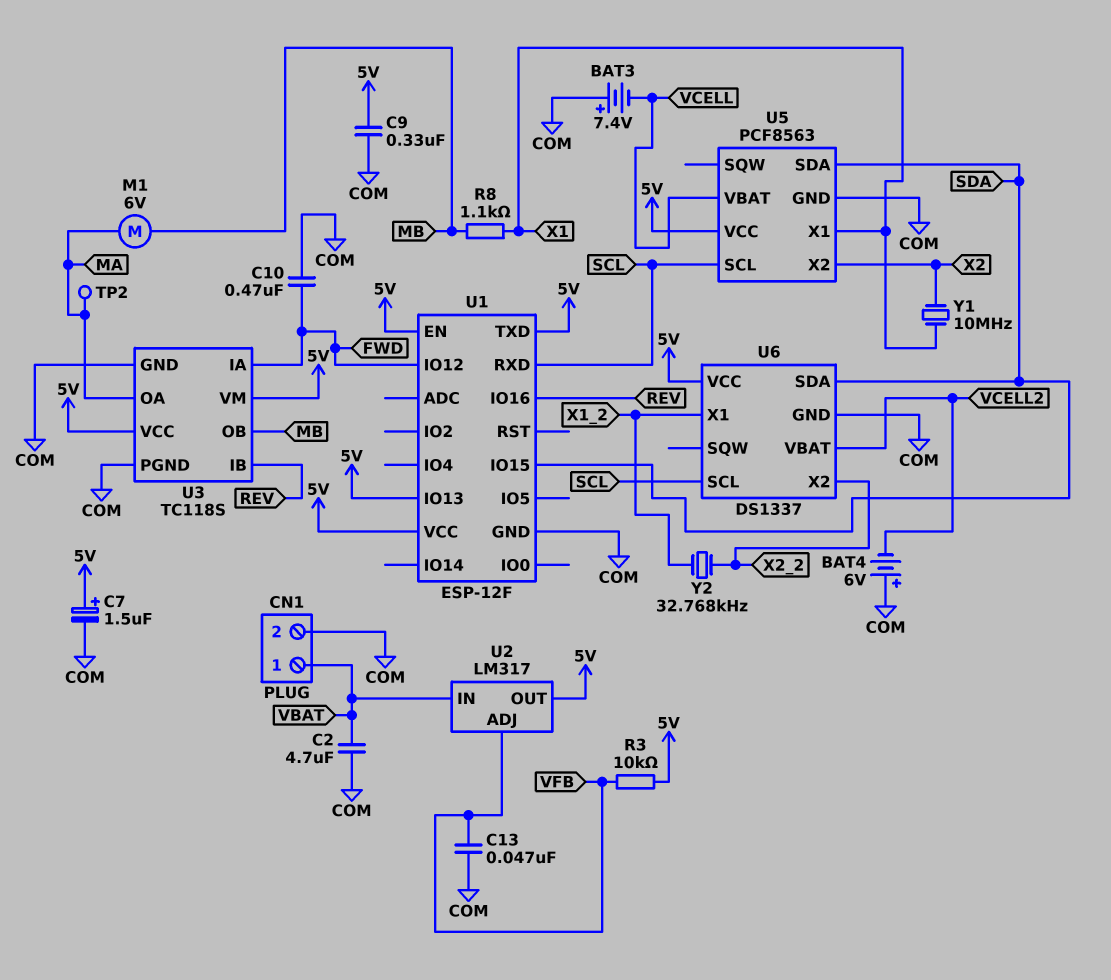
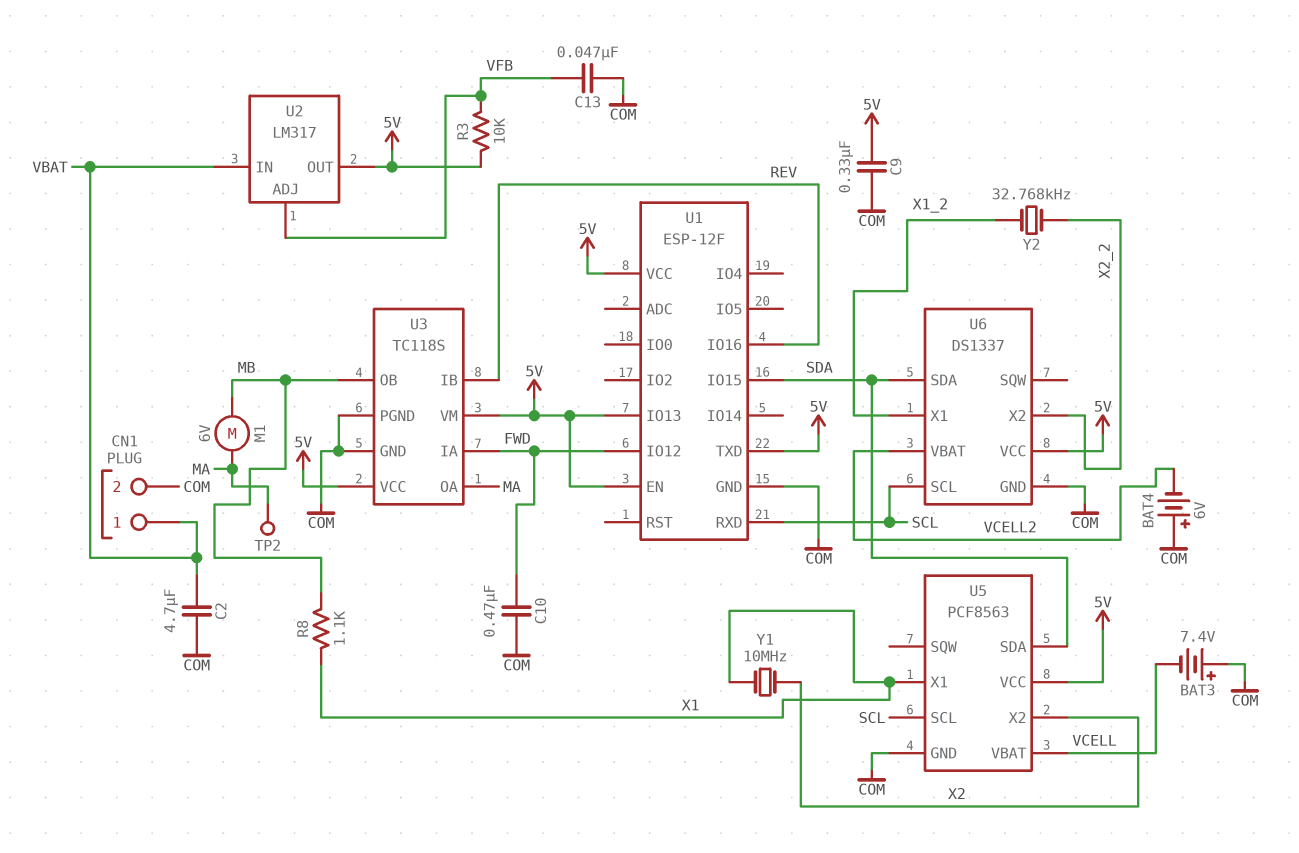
C7: 1.5uF (plus 5V, minus COM) -> none

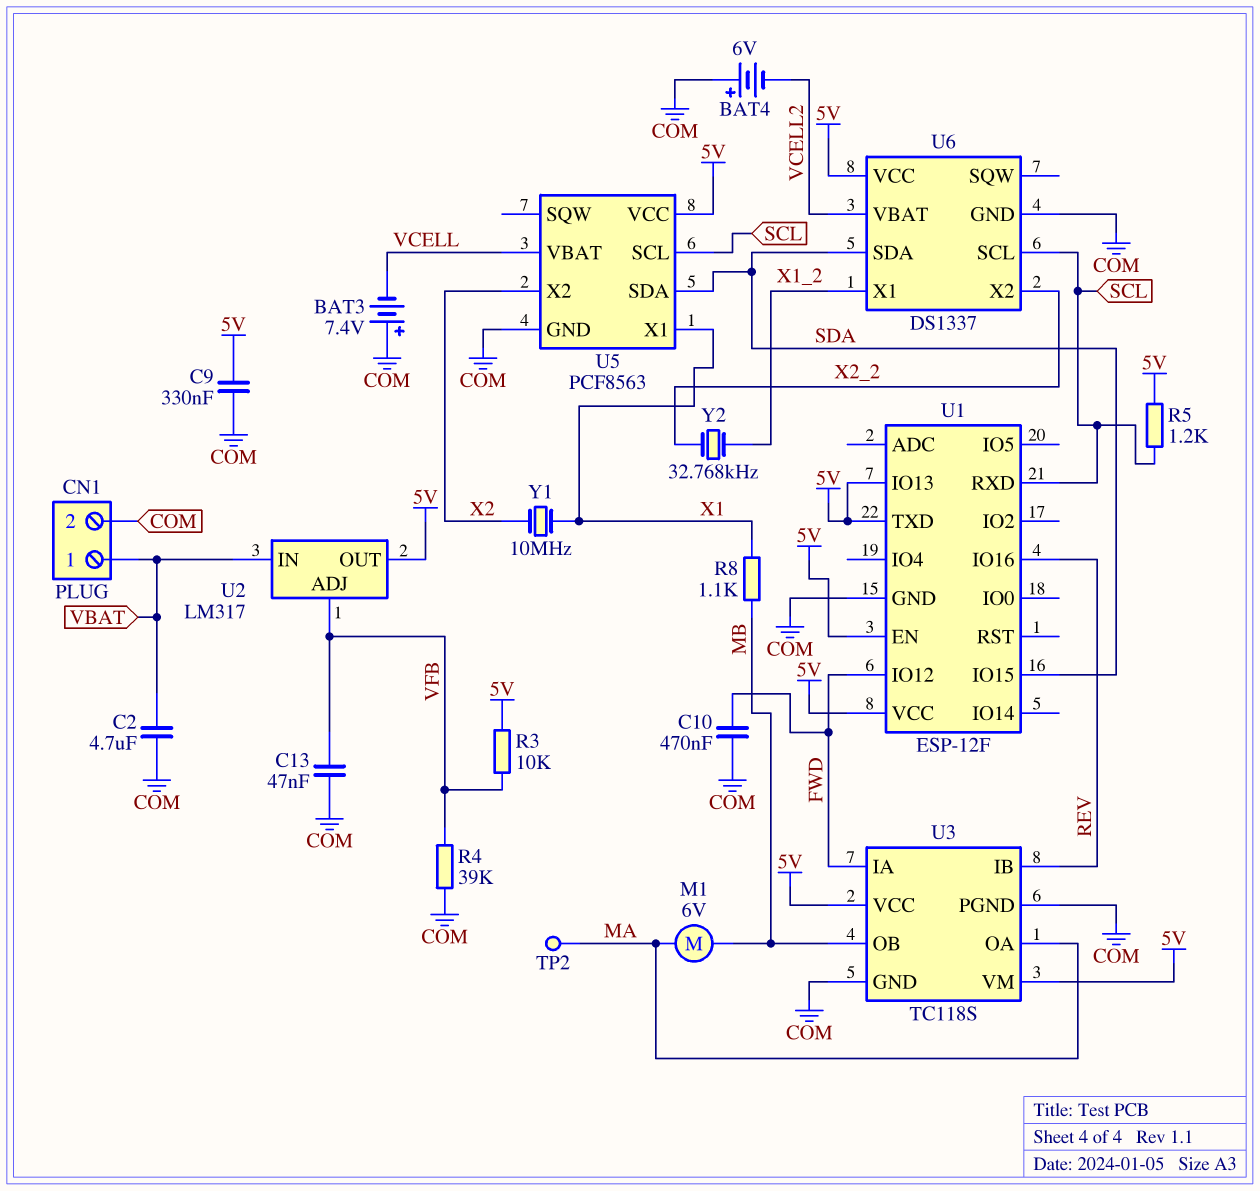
R4: none -> 39k (COM, VFB)
R5: none -> 1.2k (5V, SCL)

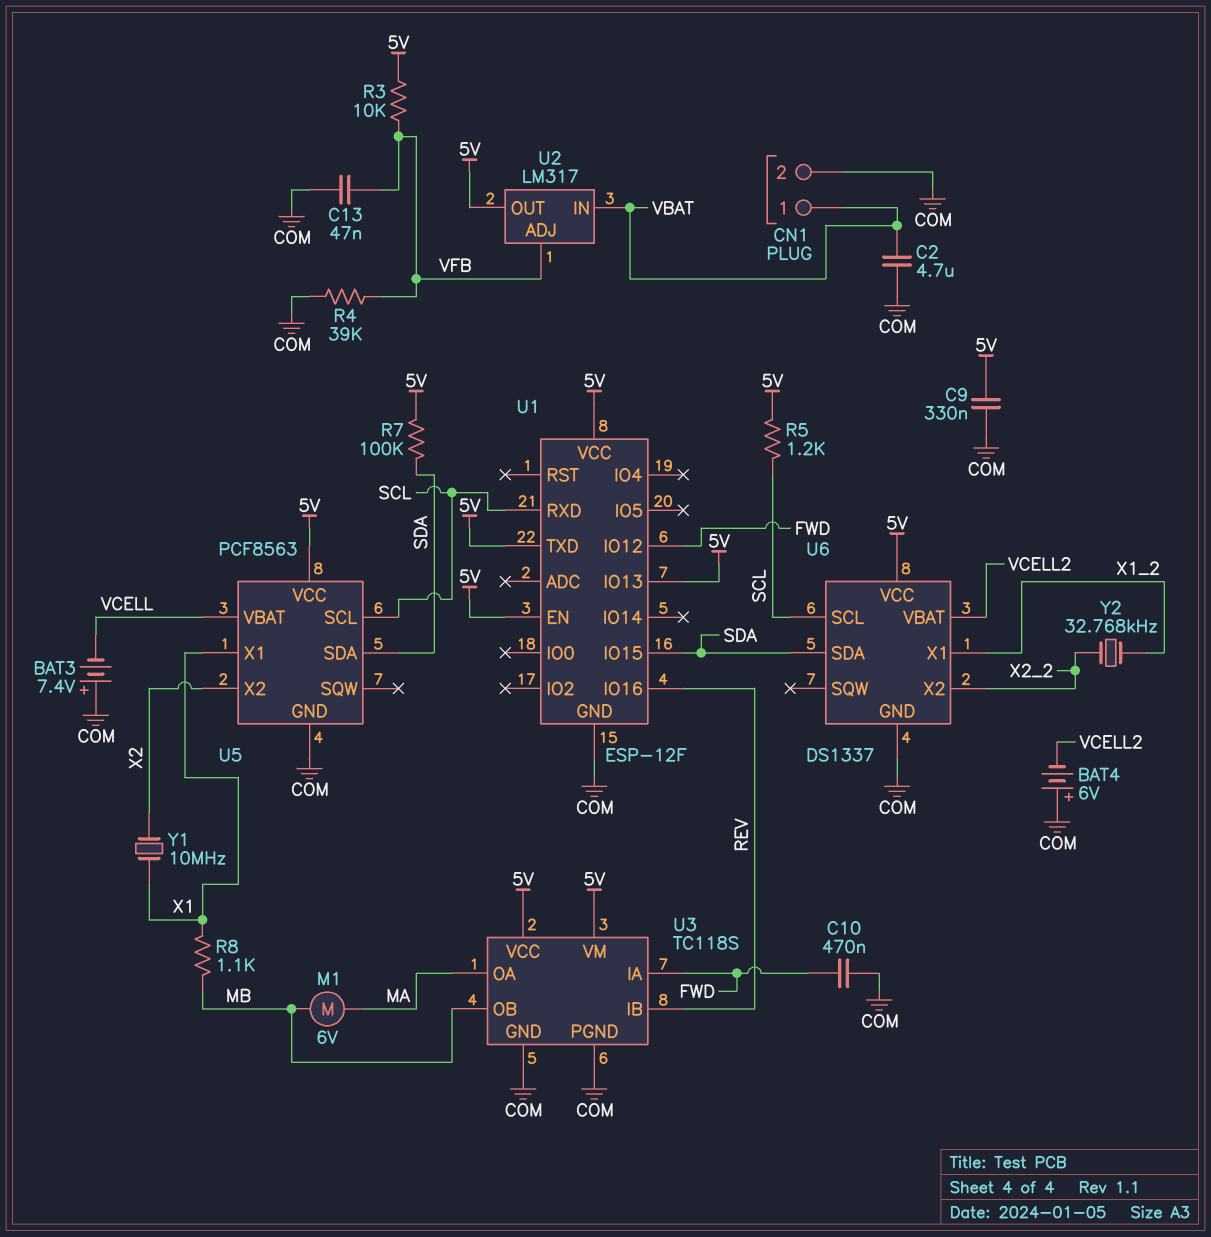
R7: none -> 100k (5V, SDA)
TP2: test point (MA) -> none

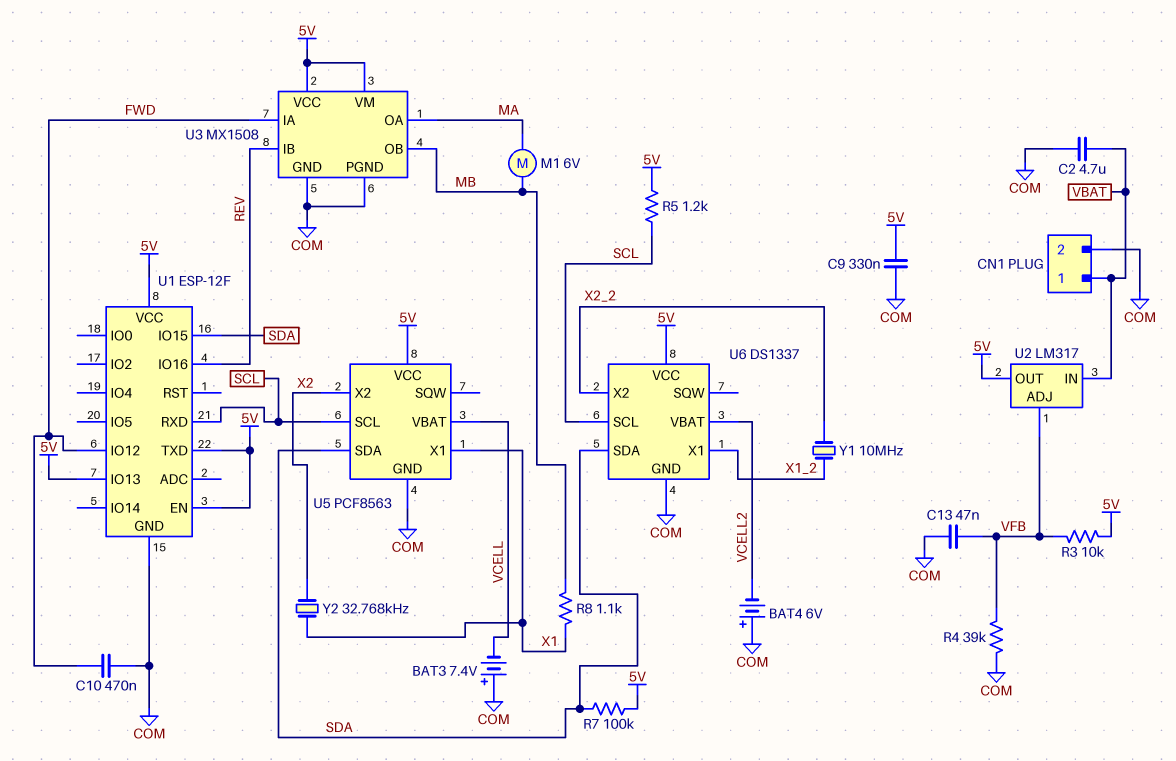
U3: TC118S -> MX1508
Y1: 10MHz (X1, X2) -> 10MHz (X1_2, X2_2)
Y2: 32.768kHz (X1_2, X2_2) -> 32.768kHz (X1, X2)

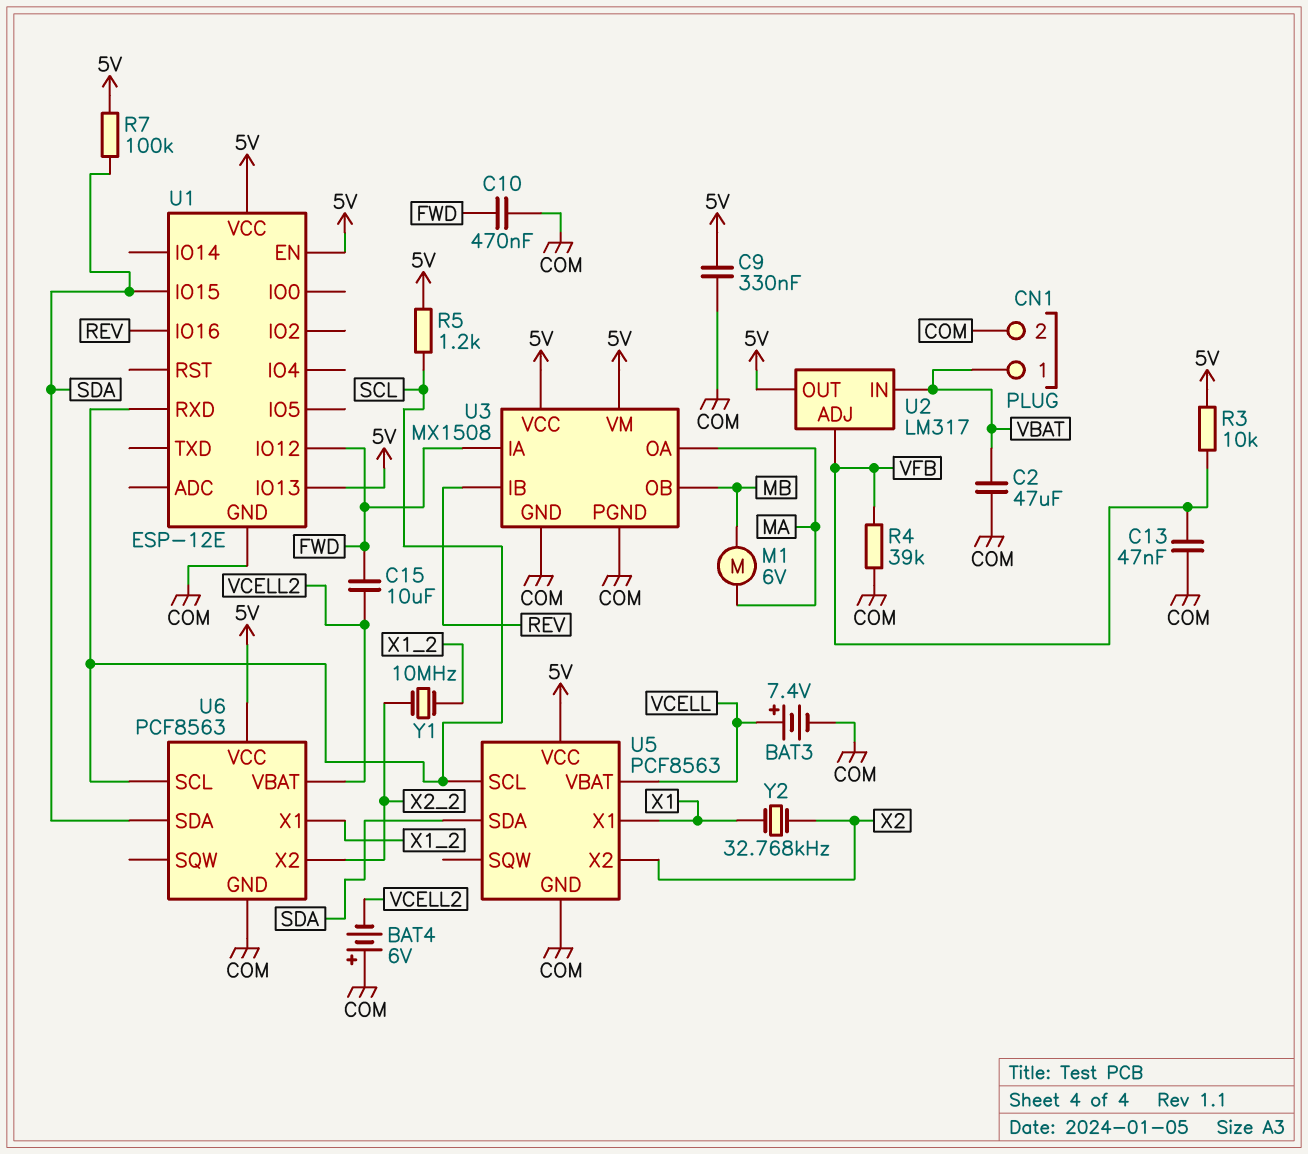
BAT3: 7.4V (plus COM, minus VCELL) -> 7.4V (plus VCELL, minus COM)
C2: 4.7uF (COM, VBAT) -> 47uF (COM, VBAT)
C15: none -> 10uF (FWD, VCELL2)
R8: 1.1k (MB, X1) -> none
U1: ESP-12F -> ESP-12E
U1 pin TXD: 5V -> none
U6: DS1337 -> PCF8563

